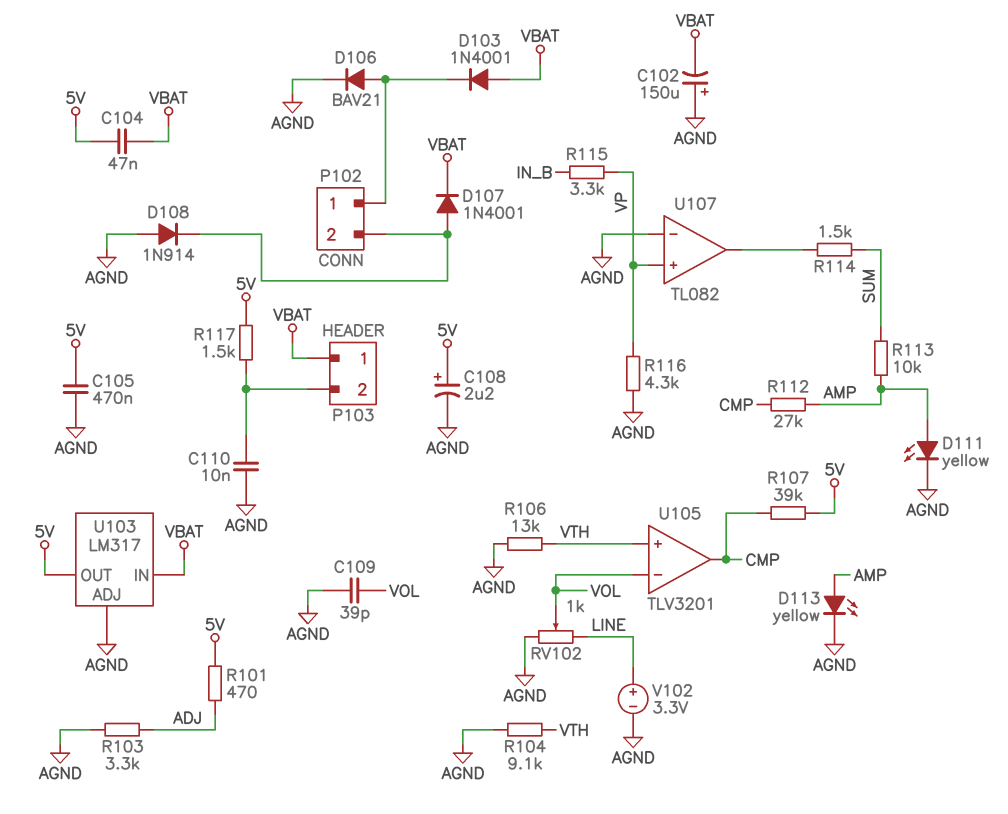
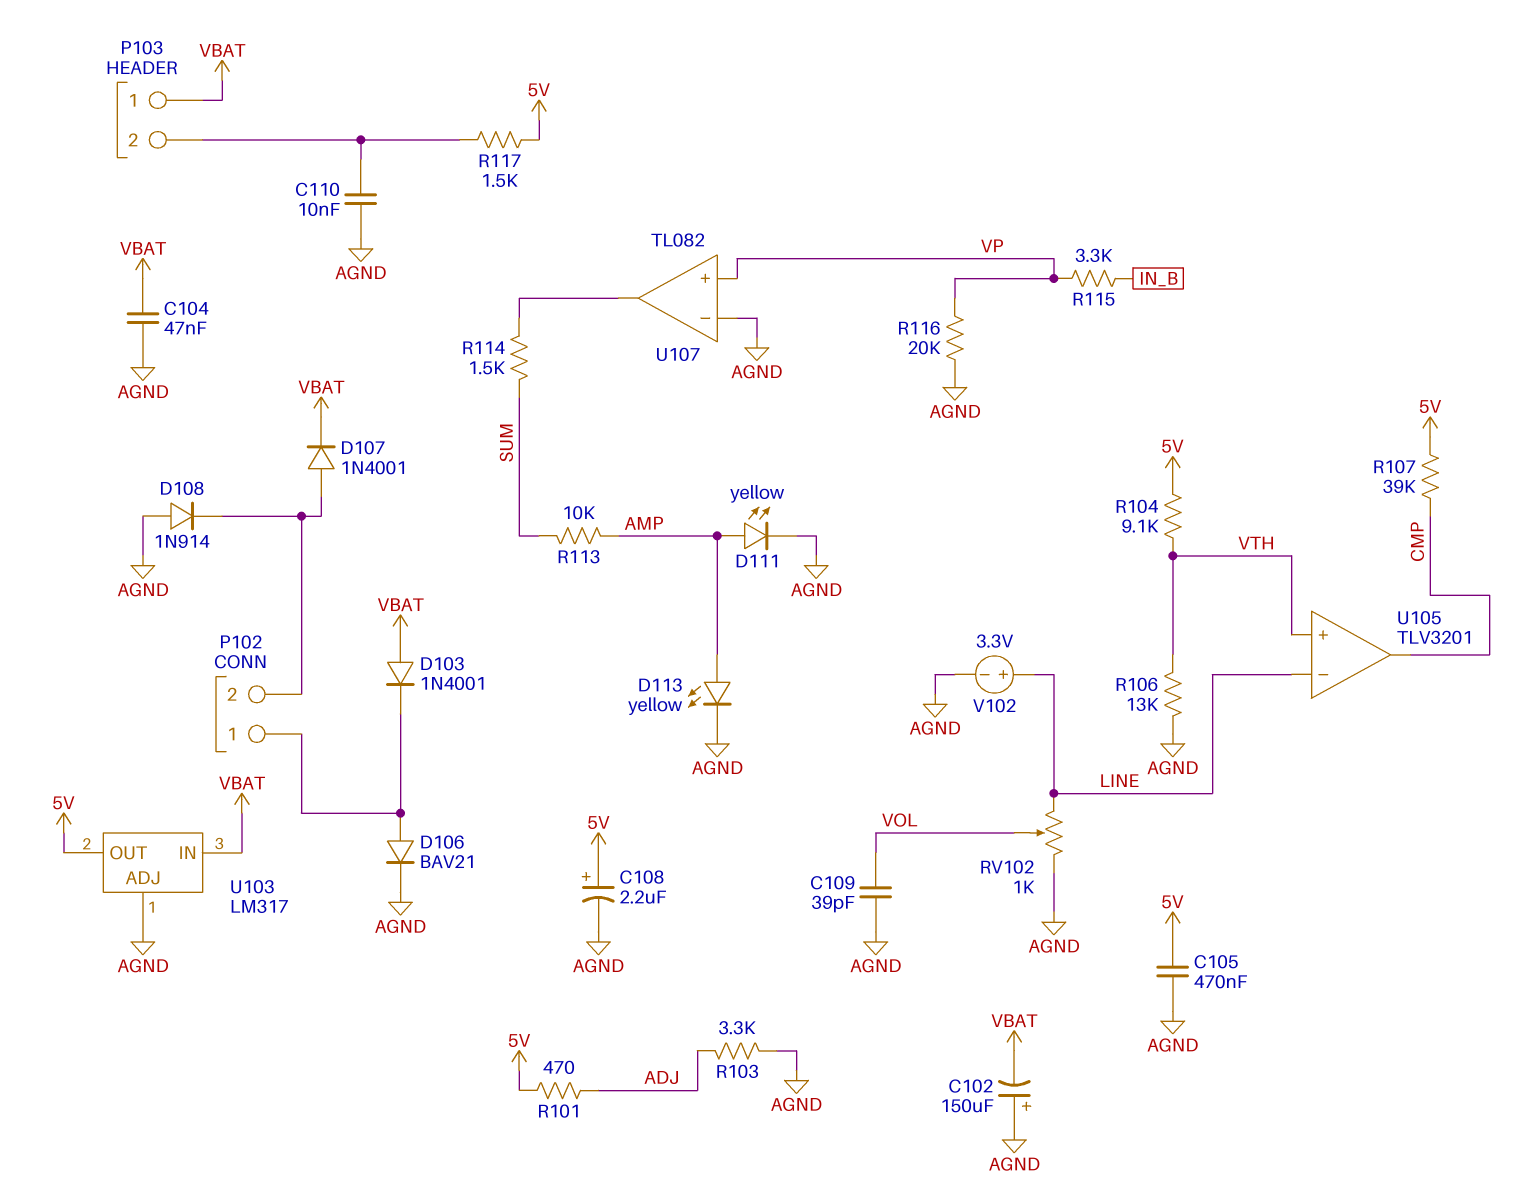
C104: 47nF (5V, VBAT) -> 47nF (AGND, VBAT)
R104: 9.1k (AGND, VTH) -> 9.1k (5V, VTH)
R112: 27k (AMP, CMP) -> none
R116: 4.3k (AGND, VP) -> 20k (AGND, VP)
U105 pin in-: VOL -> LINE

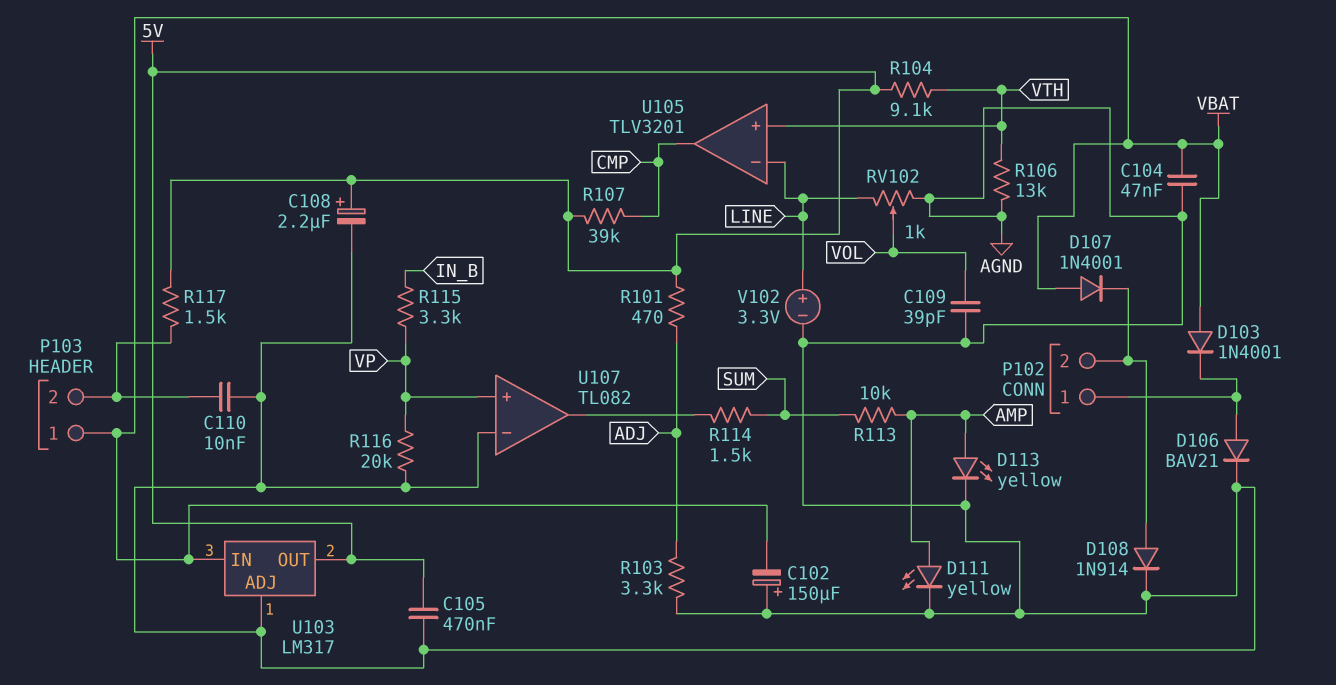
D107: diode 1N4001 (A P102/2, K VBAT) -> diode 1N4001 (A VBAT, K P102/2)
D108: diode 1N914 (A AGND, K P102/2) -> diode 1N914 (A P102/2, K AGND)

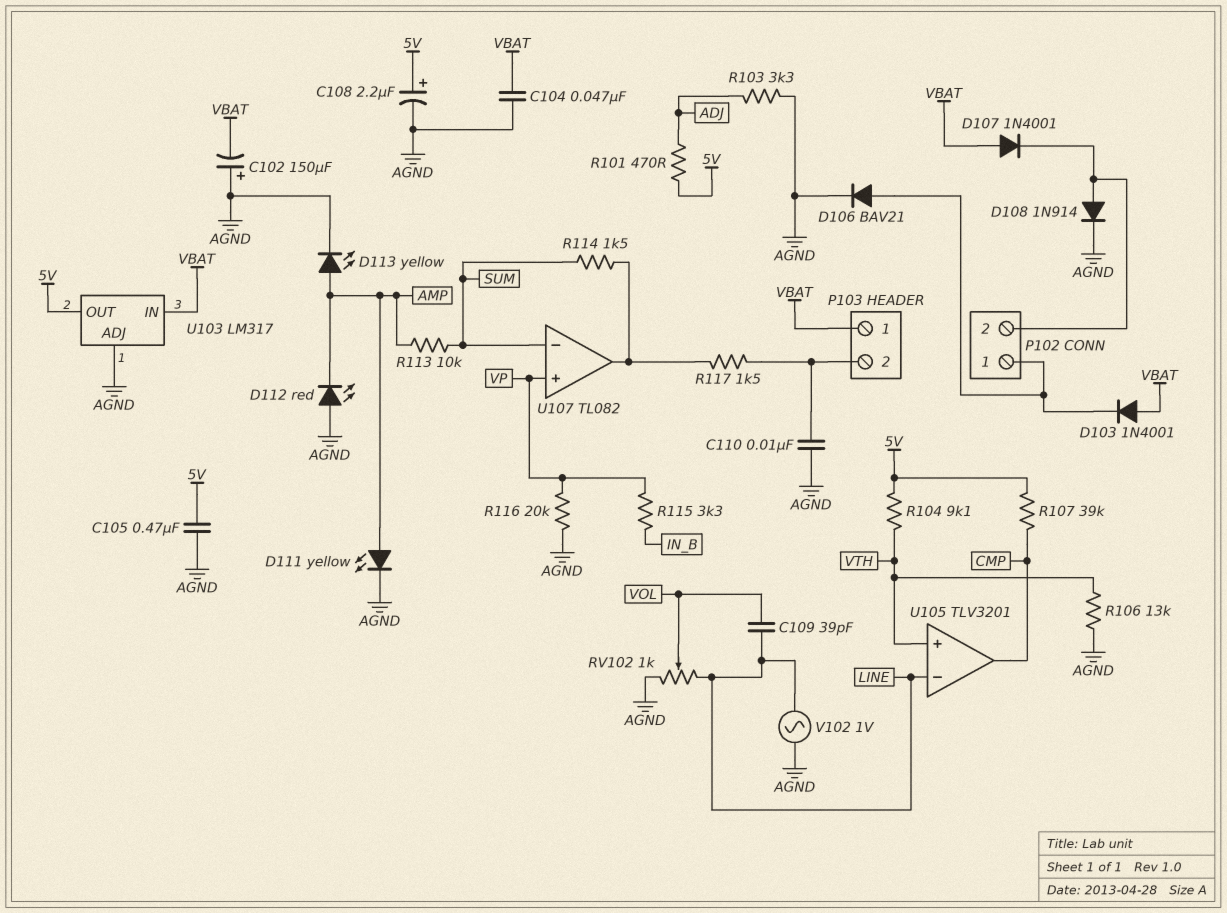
C109: 39pF (AGND, VOL) -> 39pF (LINE, VOL)
D112: none -> LED red (A AGND, K AMP)
R117: 1.5k (5V, P103/2) -> 1.5k (P103/2, U107/out)
U107 pin in-: AGND -> SUM
V102: 3.3V (plus LINE, minus AGND) -> AC 1V (AGND, LINE)

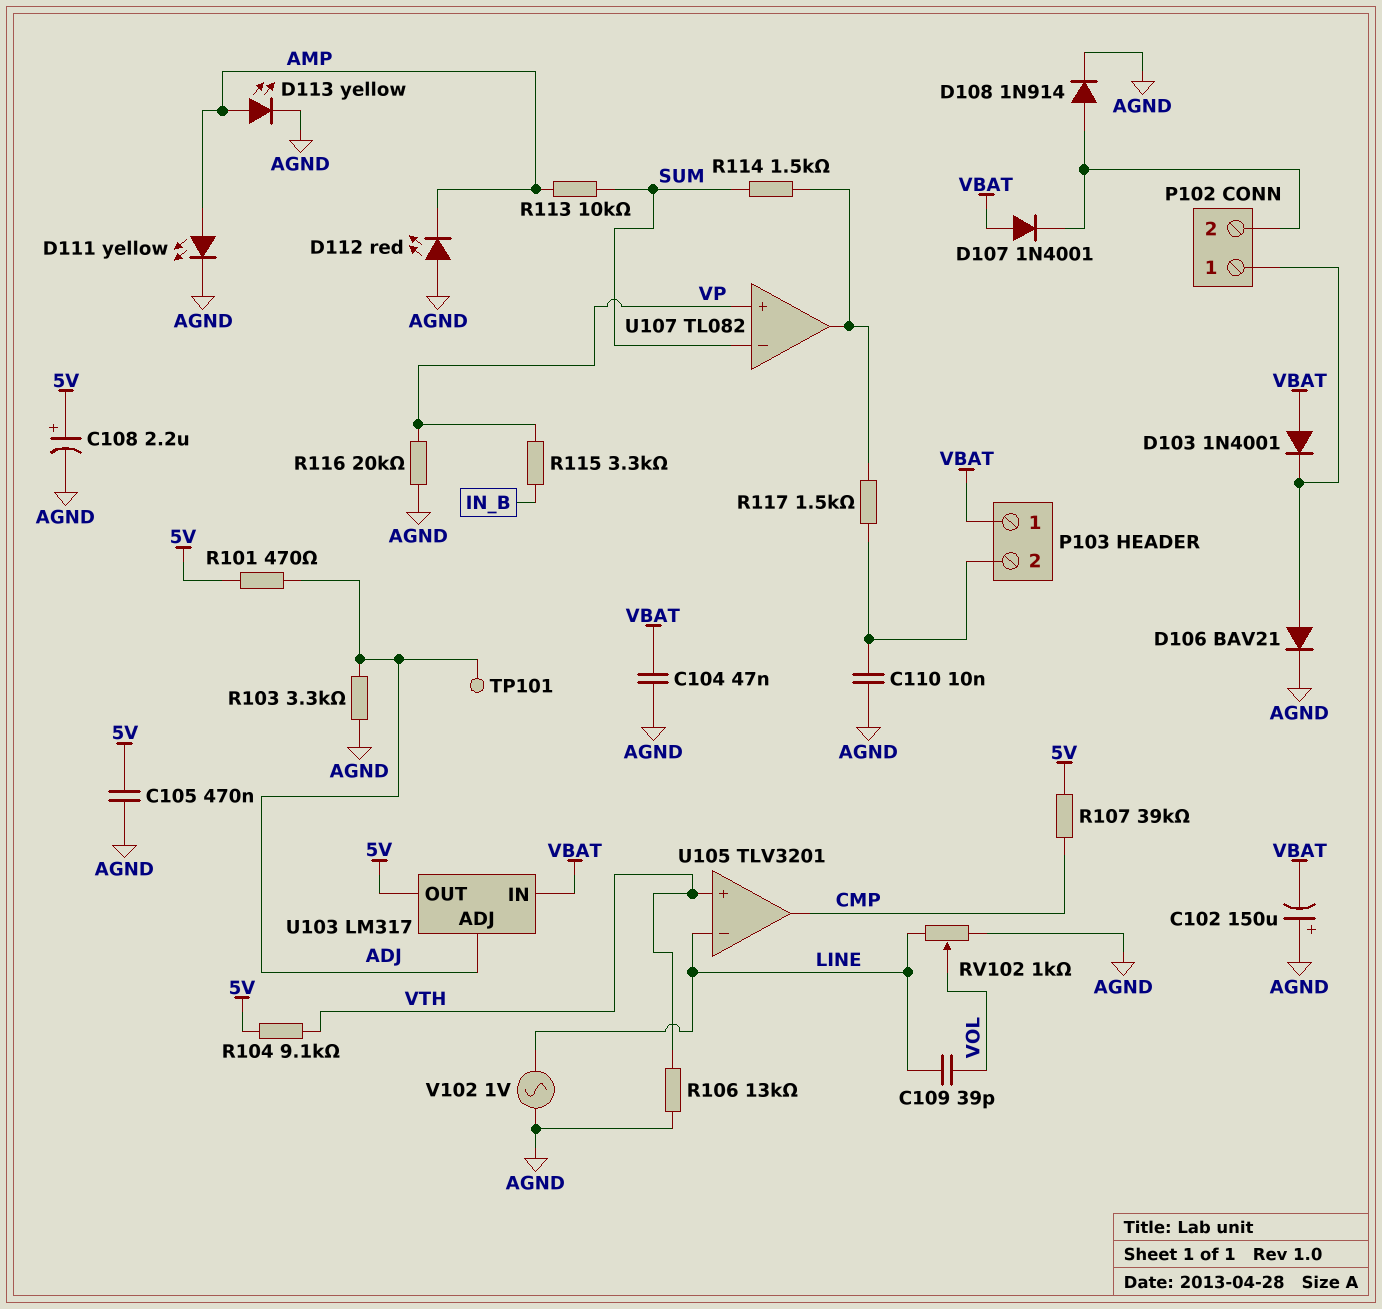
TP101: none -> test point (ADJ)
U103 pin ADJ: AGND -> ADJ

